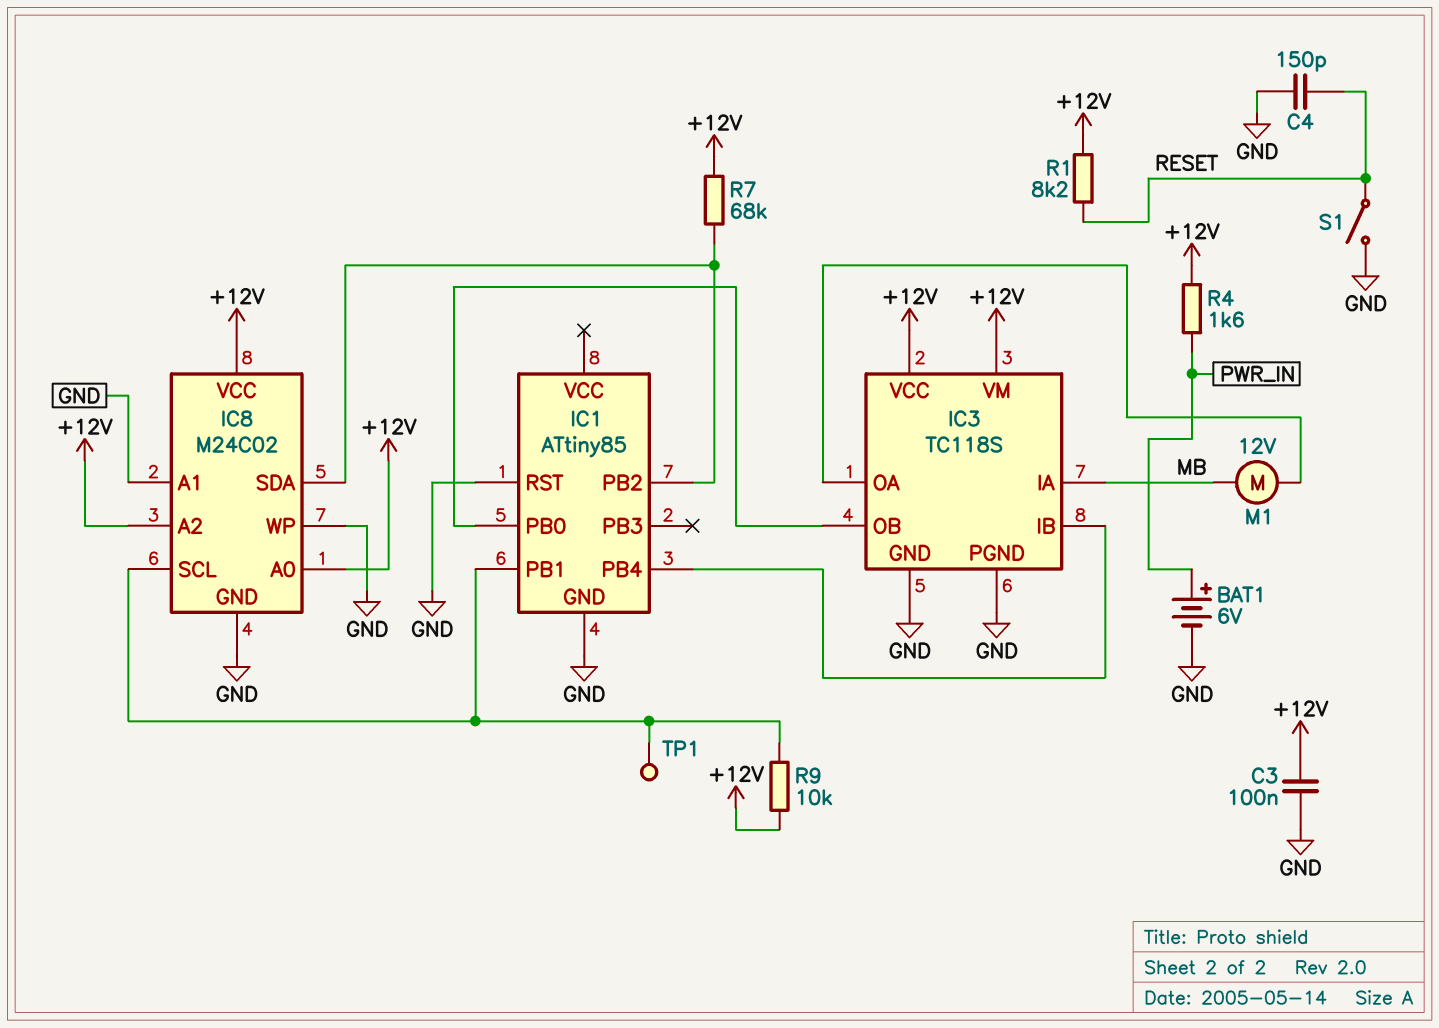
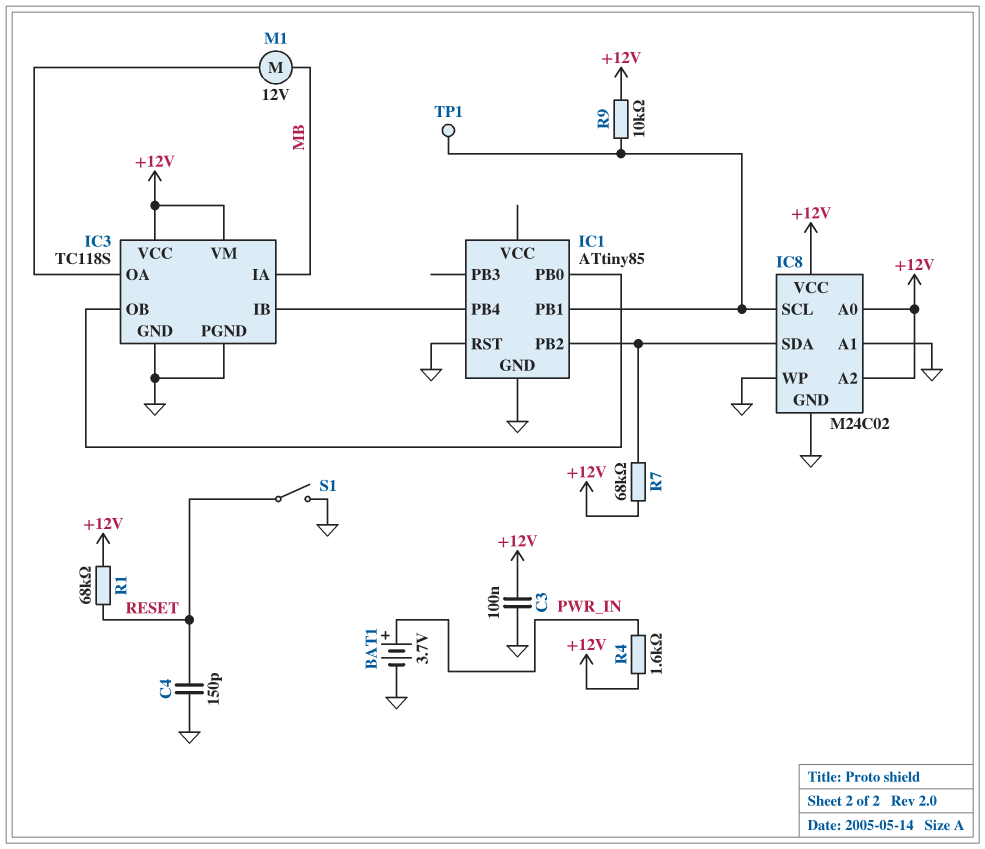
BAT1: 6V (plus PWR_IN, minus GND) -> 3.7V (plus PWR_IN, minus GND)
R1: 8.2k (+12V, RESET) -> 68k (+12V, RESET)

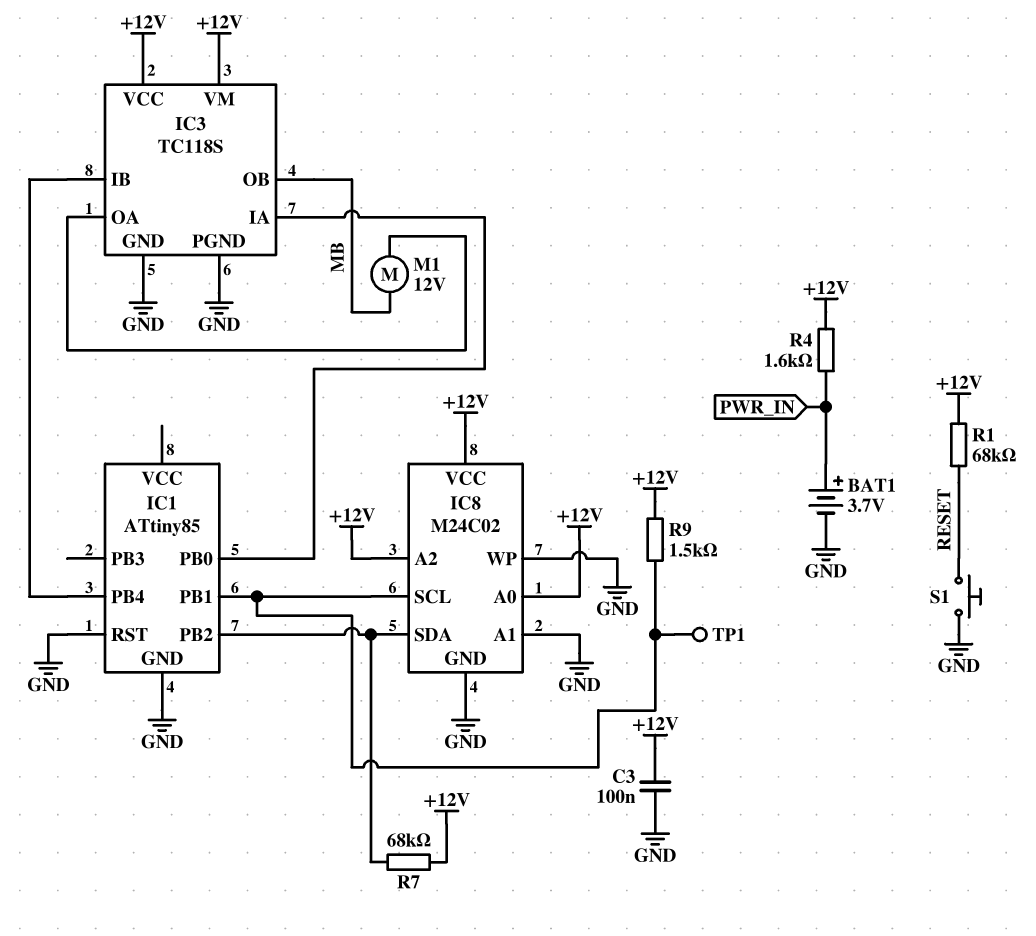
C4: 150pF (GND, RESET) -> none
IC3 pin IA: MB -> IC1/PB0
IC3 pin OB: IC1/PB0 -> MB
R9: 10k (+12V, IC1/PB1) -> 1.5k (+12V, IC1/PB1)
S1: switch (GND, RESET) -> button (GND, RESET)

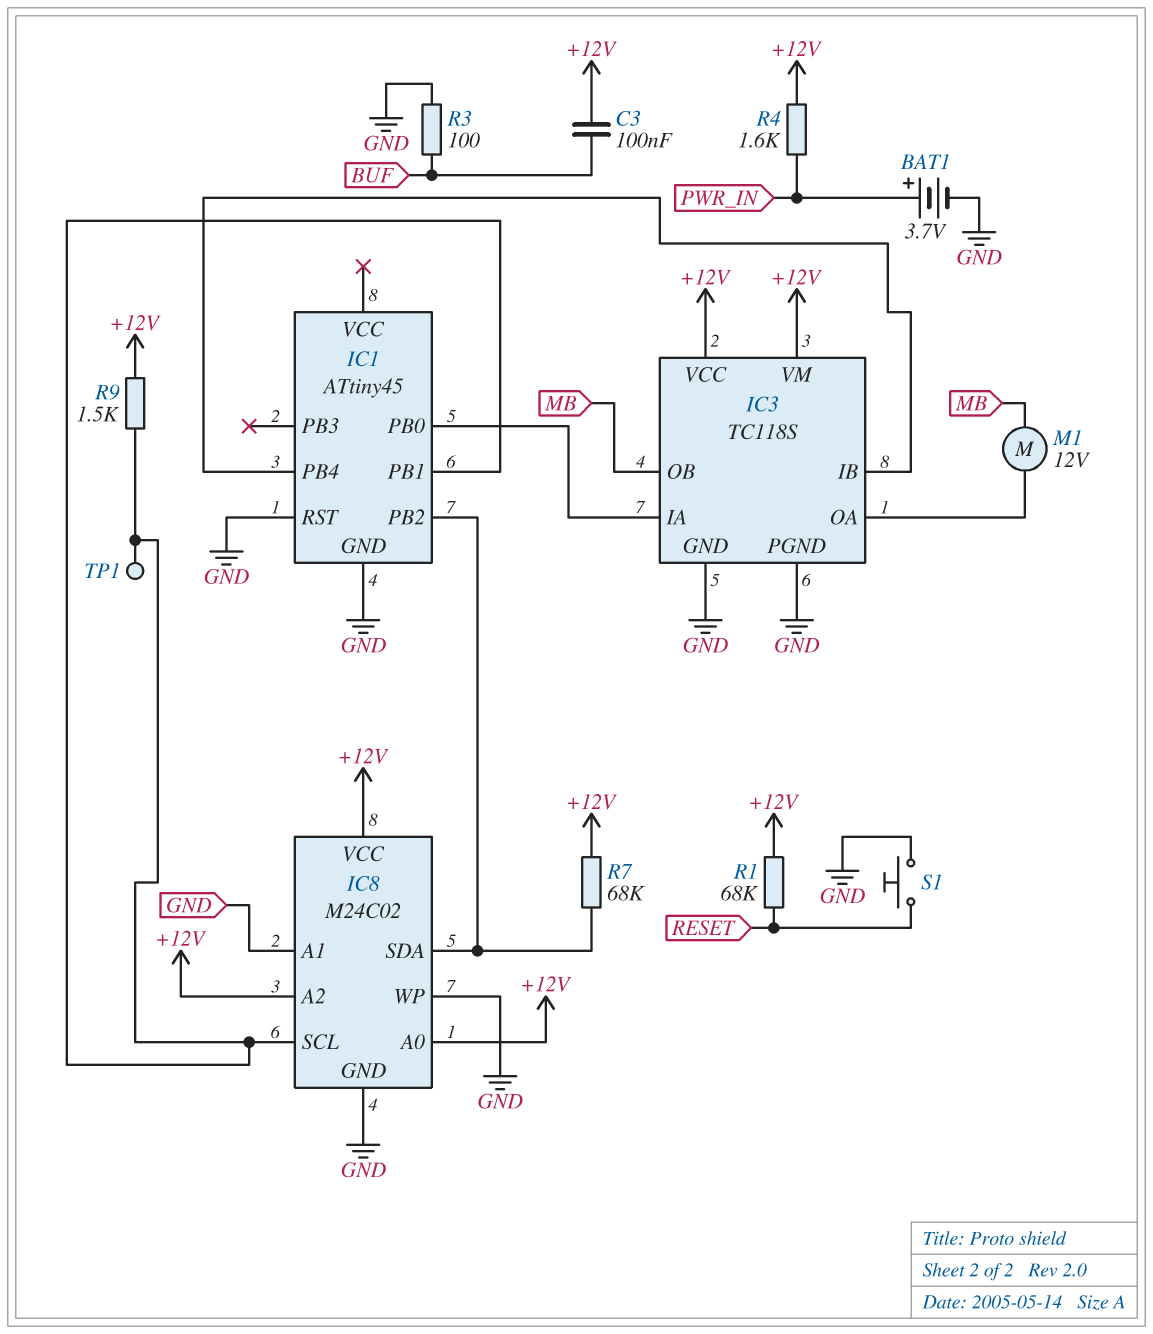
C3: 100nF (+12V, GND) -> 100nF (+12V, BUF)
IC1: ATtiny85 -> ATtiny45
R3: none -> 100 (BUF, GND)

